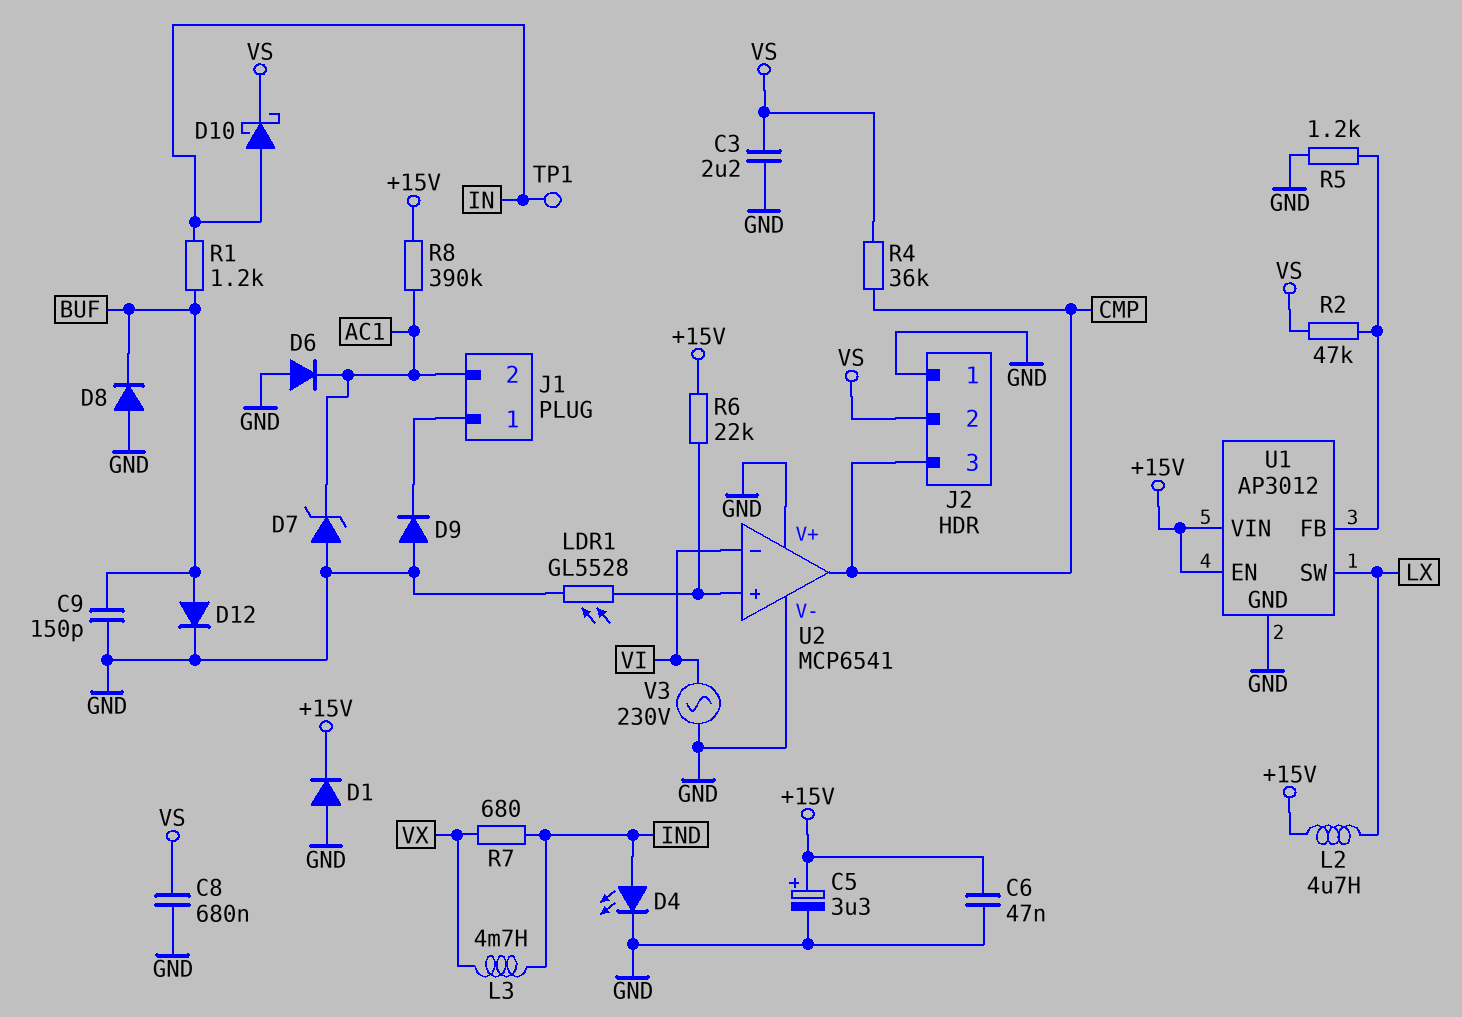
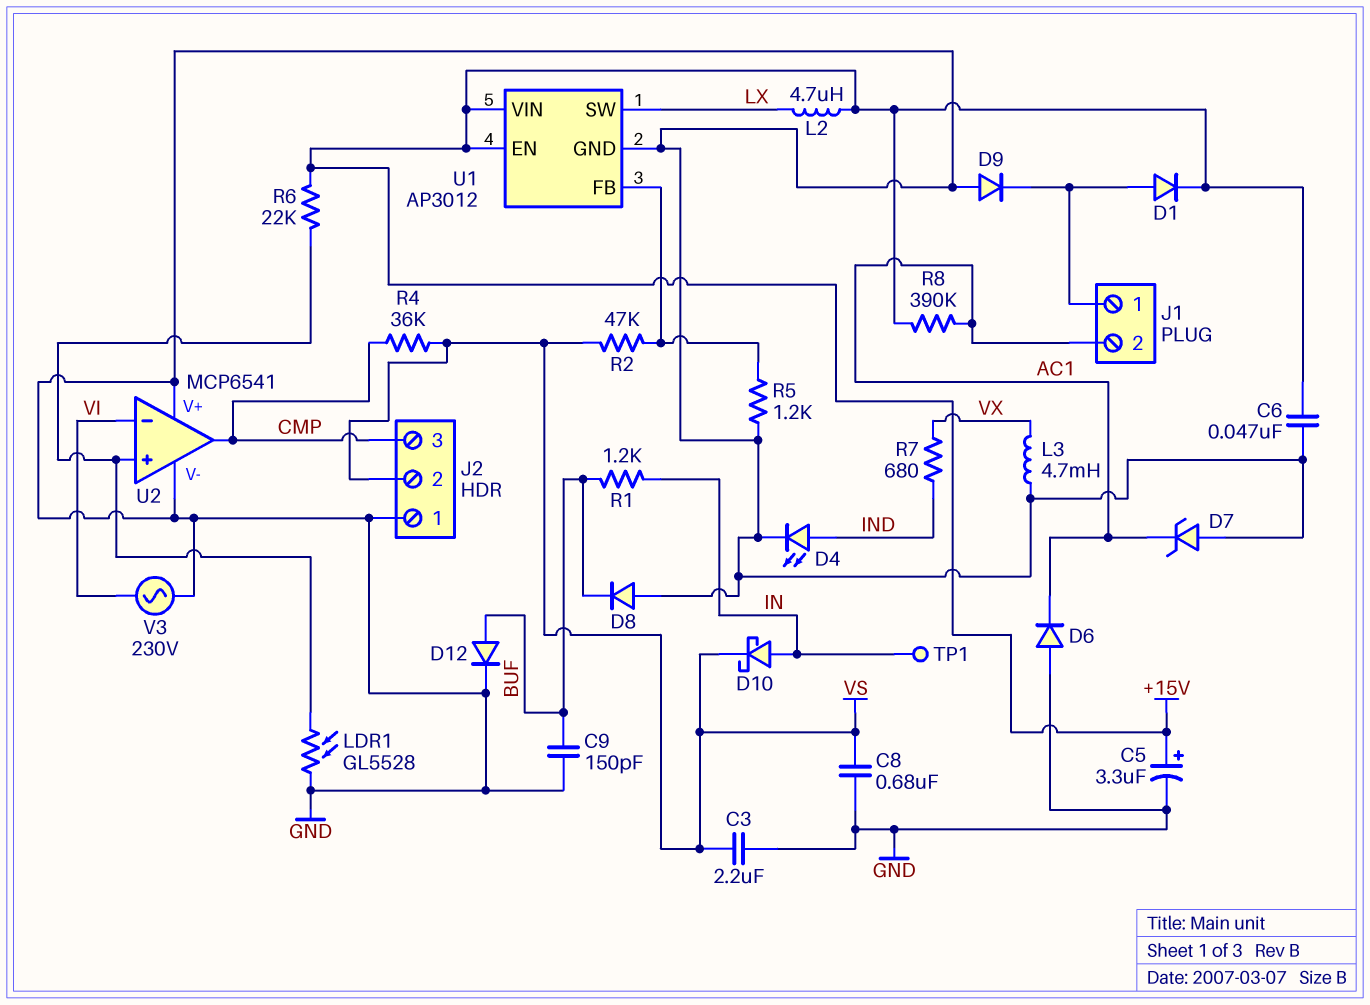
D1: diode (A GND, K +15V) -> diode (A J1/1, K +15V)
L3: 4.7mH (IND, VX) -> 4.7mH (GND, VX)

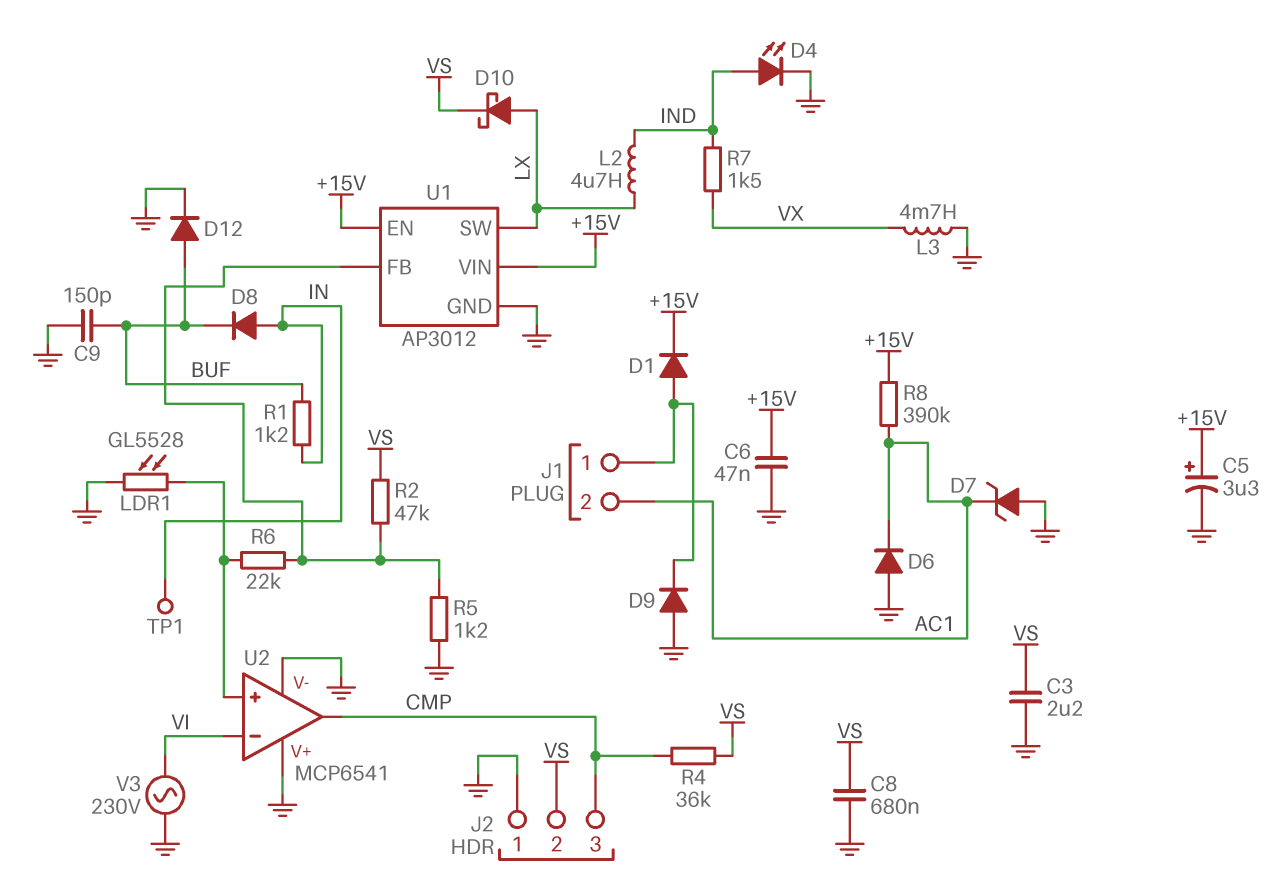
D8: diode (A GND, K BUF) -> diode (A IN, K BUF)
D10: schottky (A IN, K VS) -> schottky (A LX, K VS)
L2: 4.7uH (+15V, LX) -> 4.7uH (IND, LX)
R6: 22k (+15V, U2/in+) -> 22k (U1/FB, U2/in+)
R7: 680 (IND, VX) -> 1.5k (IND, VX)

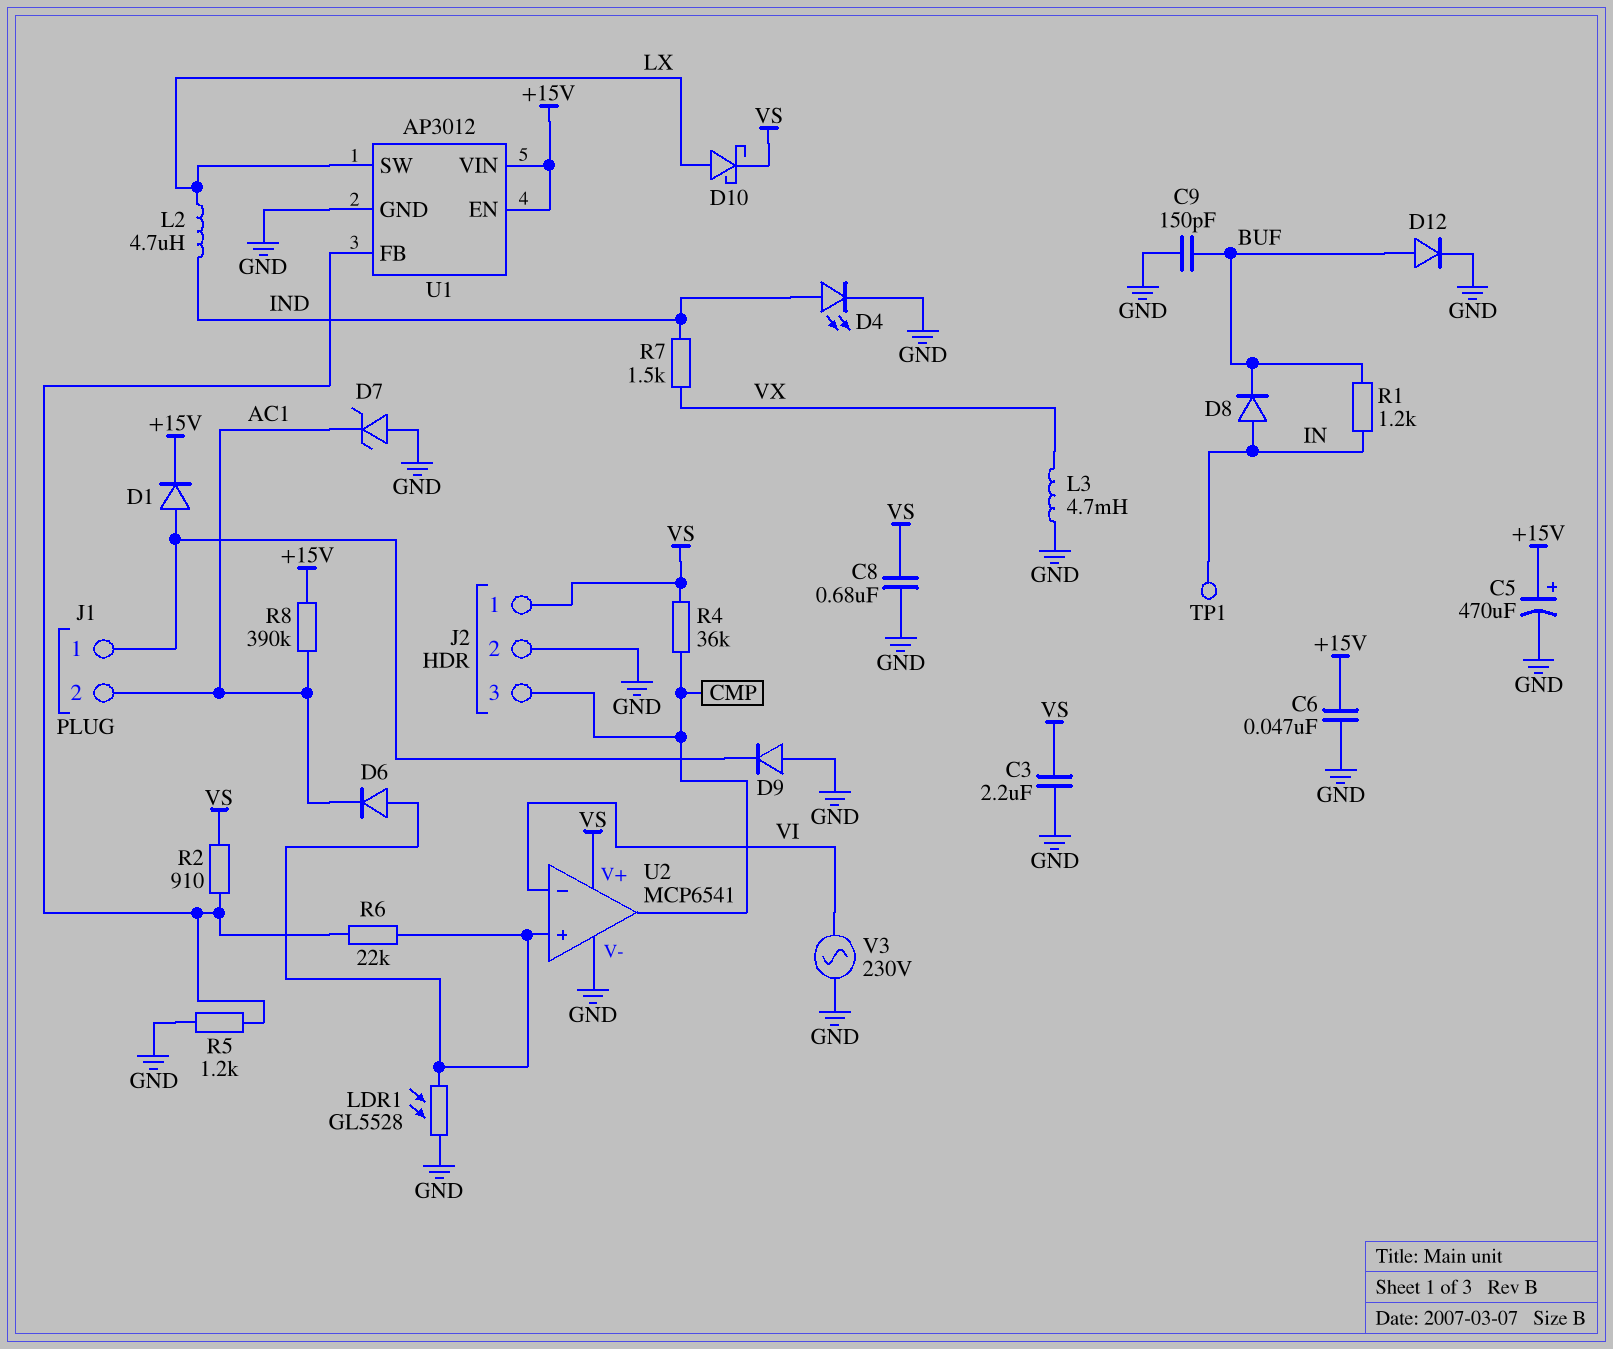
C5: 3.3uF (plus +15V, minus GND) -> 470uF (plus +15V, minus GND)
D6: diode (A GND, K AC1) -> diode (A U2/in+, K AC1)
J2 pin 1: GND -> VS
J2 pin 2: VS -> GND
R2: 47k (U1/FB, VS) -> 910 (U1/FB, VS)
U2 pin V+: GND -> VS

